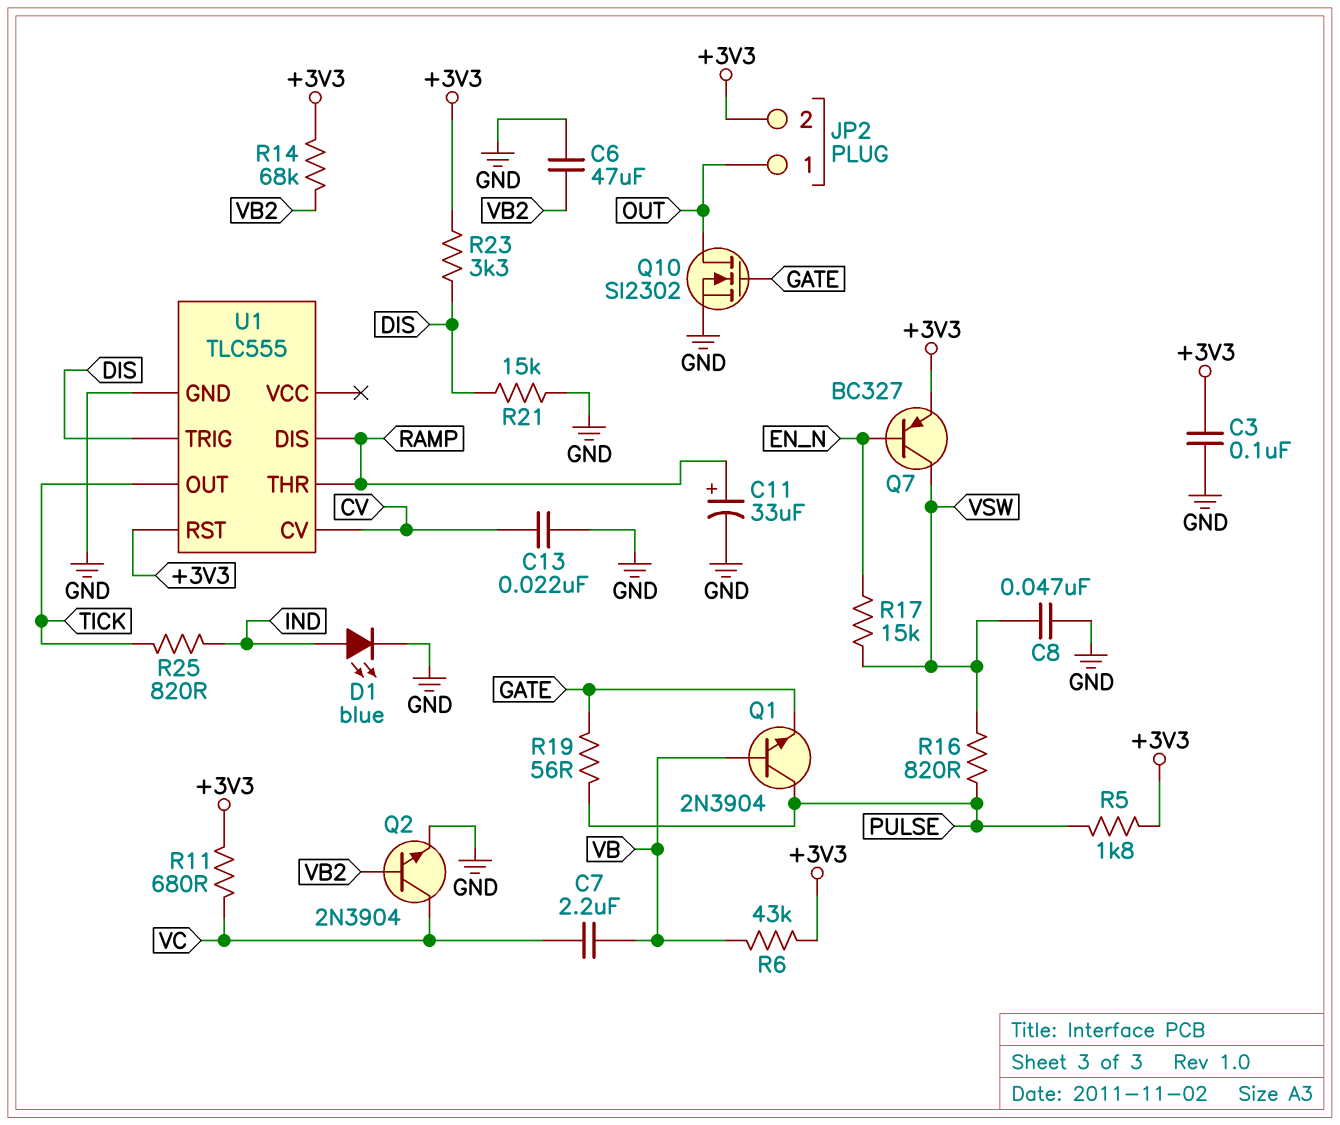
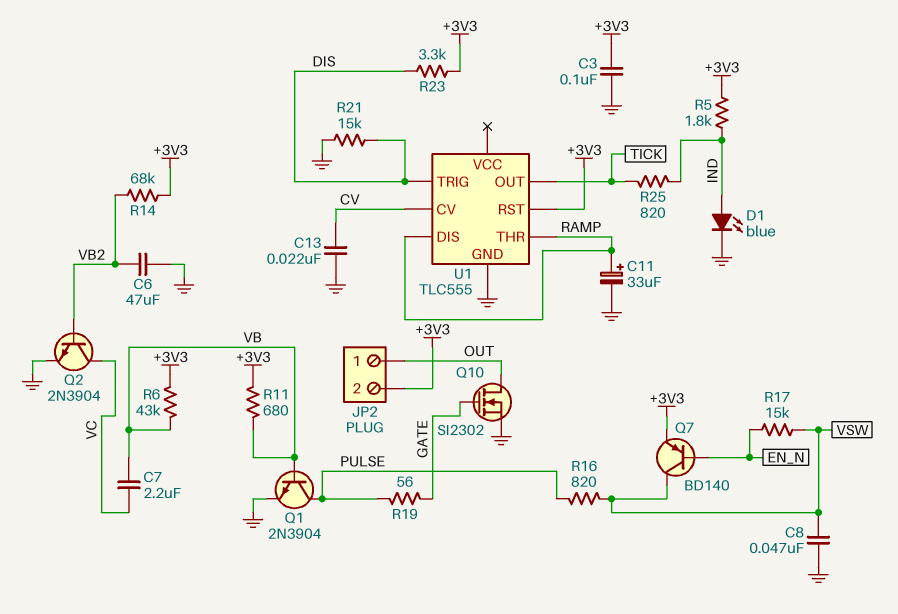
Q1: NPN 2N3904 (B VB, C PULSE, E GATE) -> NPN 2N3904 (B VB, C PULSE, E GND)
Q7: PNP BC327 (B EN_N, C VSW, E +3V3) -> PNP BD140 (B EN_N, C VSW, E +3V3)
R5: 1.8k (+3V3, PULSE) -> 1.8k (+3V3, IND)
R11: 680 (+3V3, VC) -> 680 (+3V3, VB)

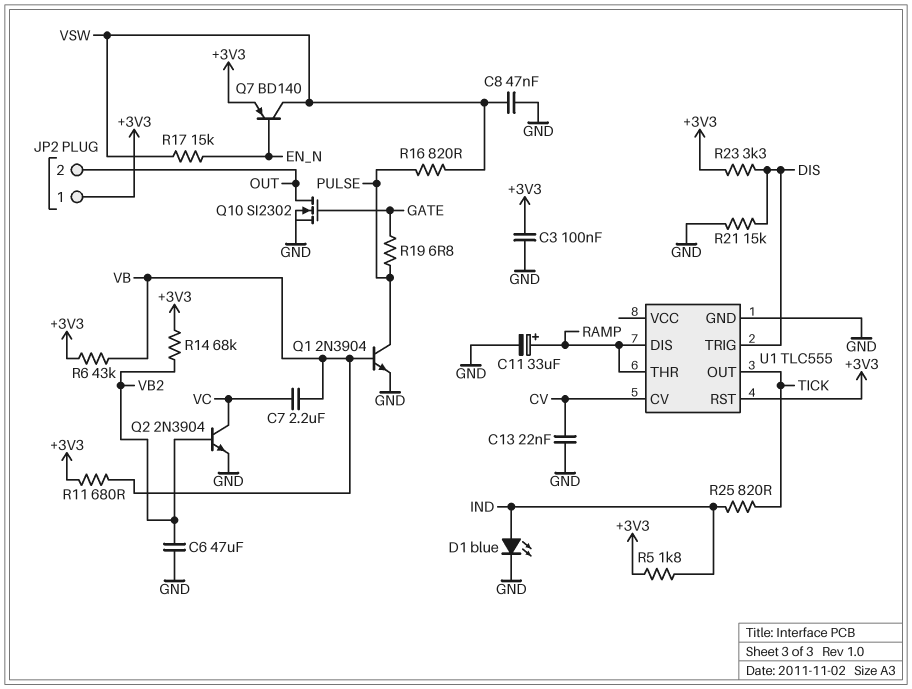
JP2 pin 1: OUT -> +3V3
JP2 pin 2: +3V3 -> OUT
R19: 56 (GATE, PULSE) -> 6.8 (GATE, PULSE)

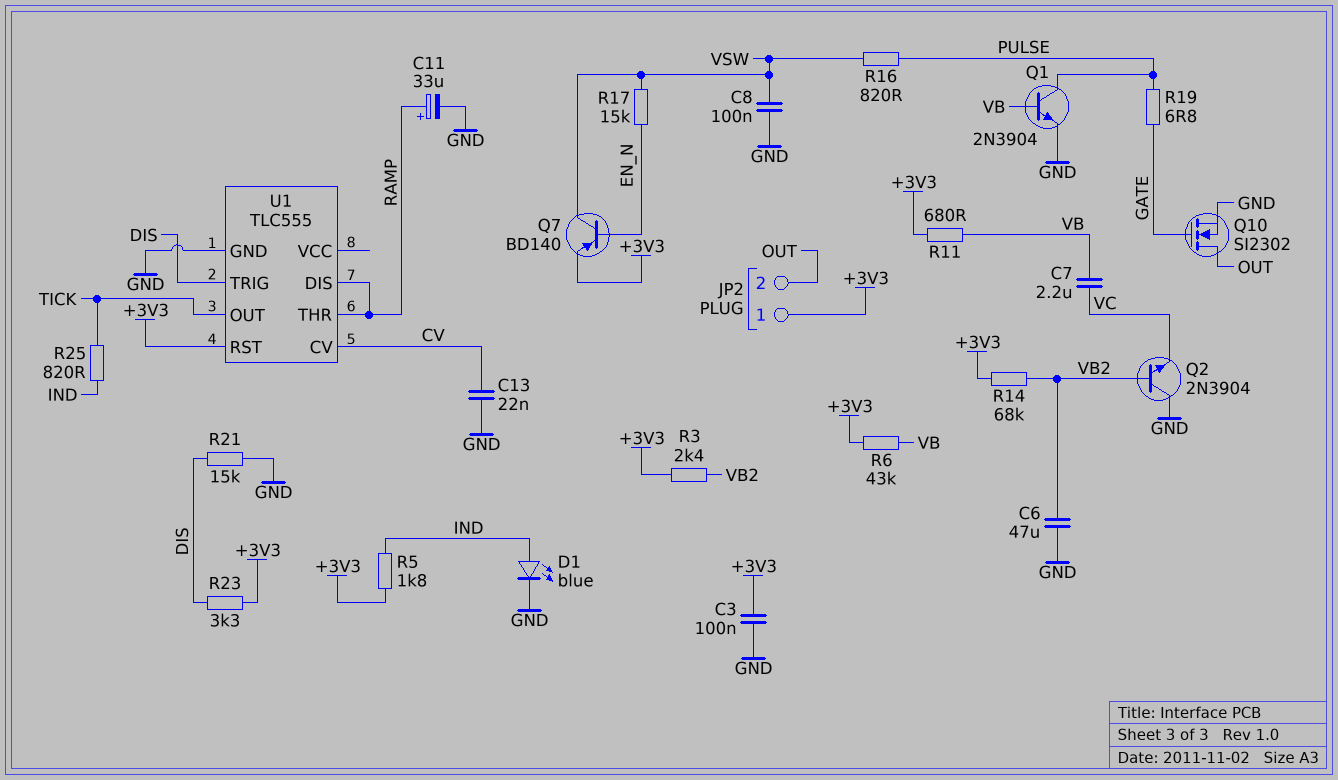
C8: 47nF (GND, VSW) -> 100nF (GND, VSW)
Q2: NPN 2N3904 (B VB2, C VC, E GND) -> NPN 2N3904 (B VB2, C GND, E VC)
R3: none -> 2.4k (+3V3, VB2)

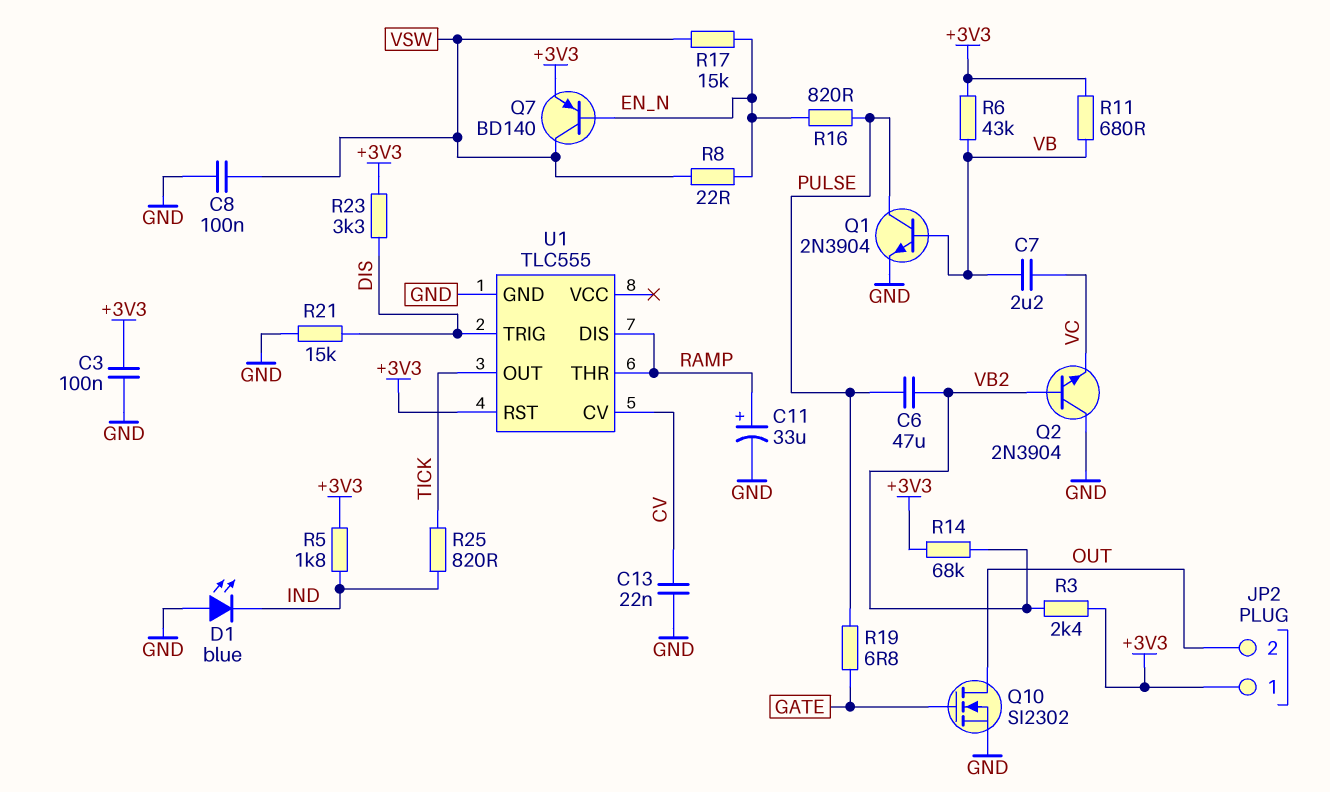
C6: 47uF (GND, VB2) -> 47uF (PULSE, VB2)
D1: LED blue (A IND, K GND) -> LED blue (A GND, K IND)
R8: none -> 22 (EN_N, VSW)
R16: 820 (PULSE, VSW) -> 820 (EN_N, PULSE)

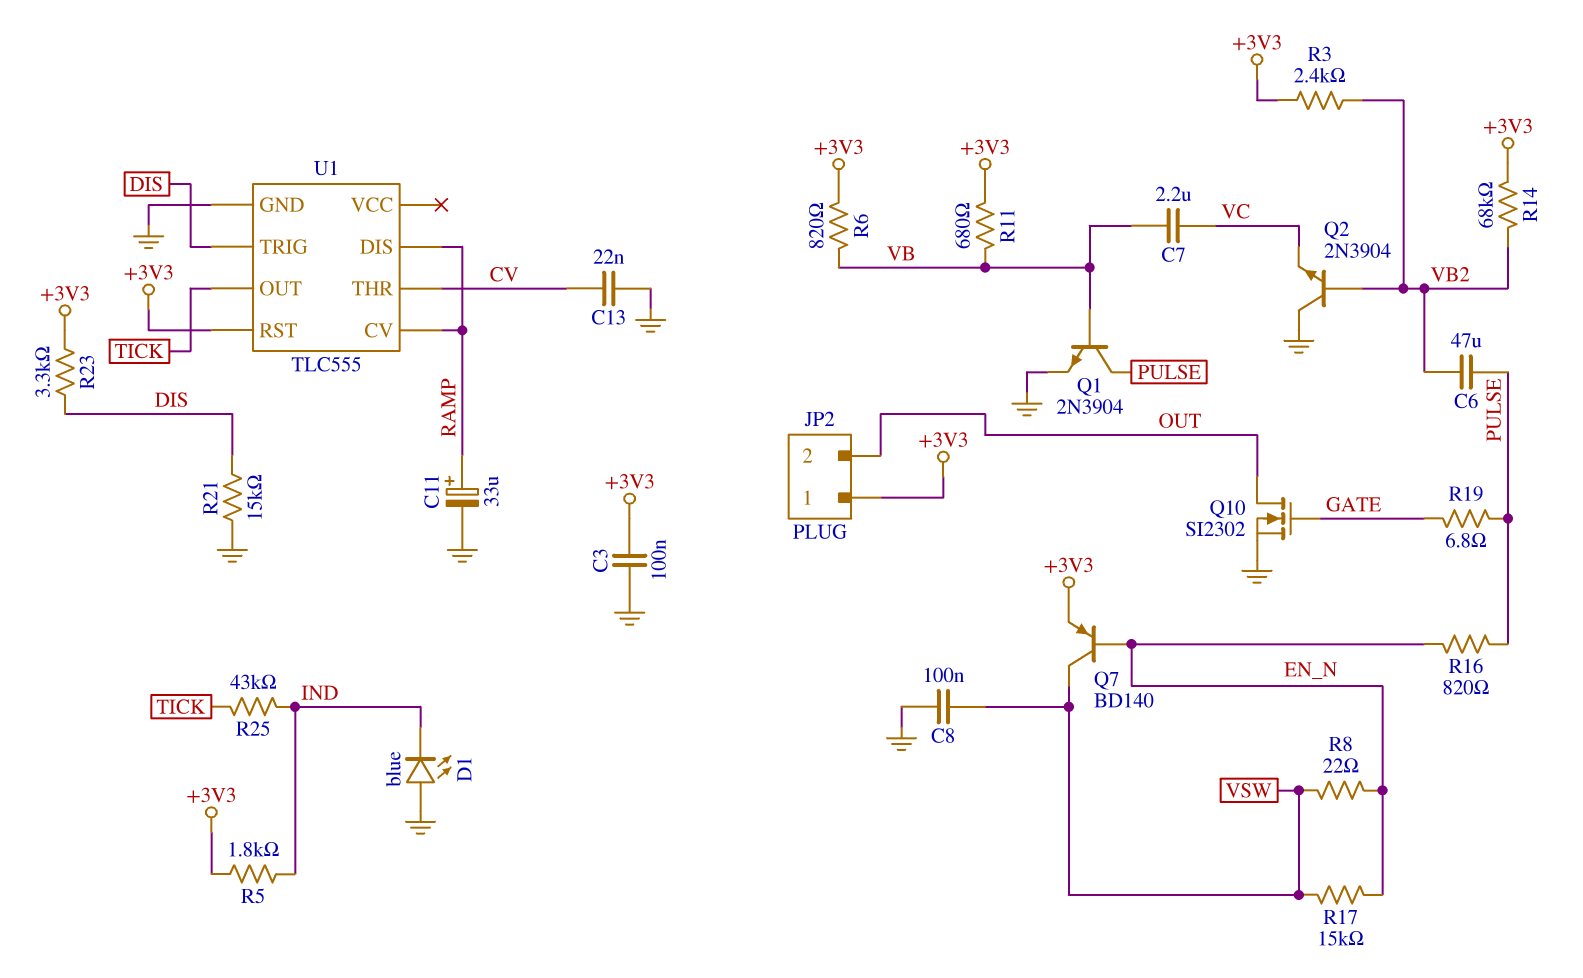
R6: 43k (+3V3, VB) -> 820 (+3V3, VB)
R25: 820 (IND, TICK) -> 43k (IND, TICK)
U1 pin CV: CV -> RAMP
U1 pin THR: RAMP -> CV

